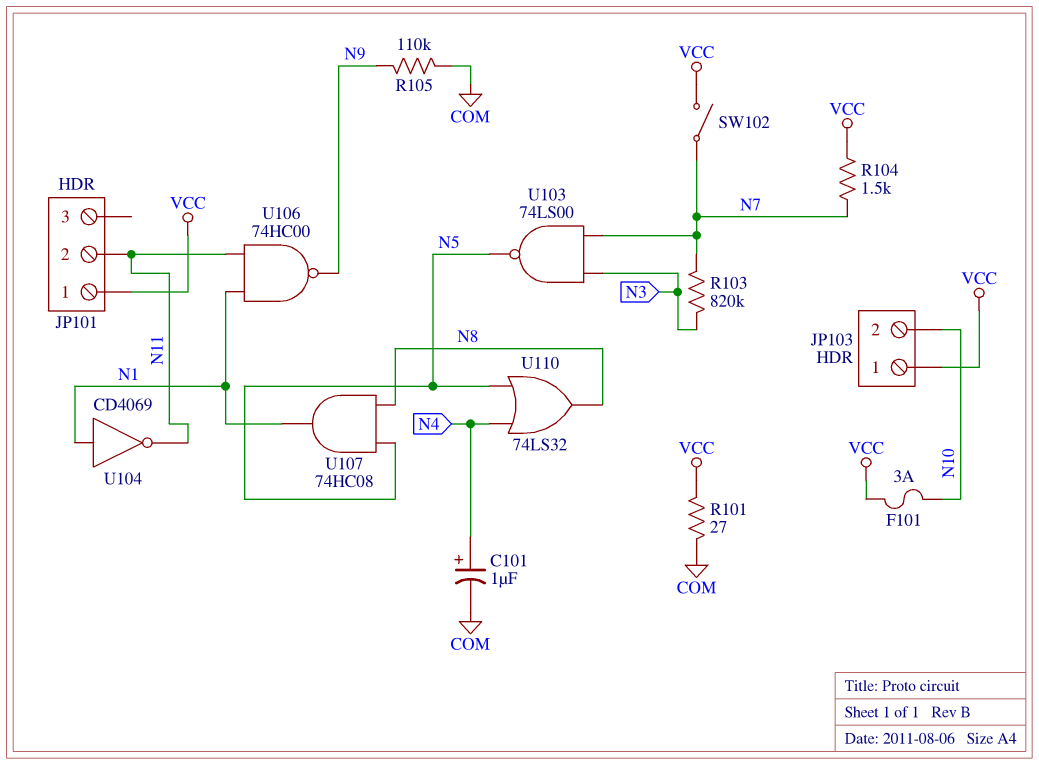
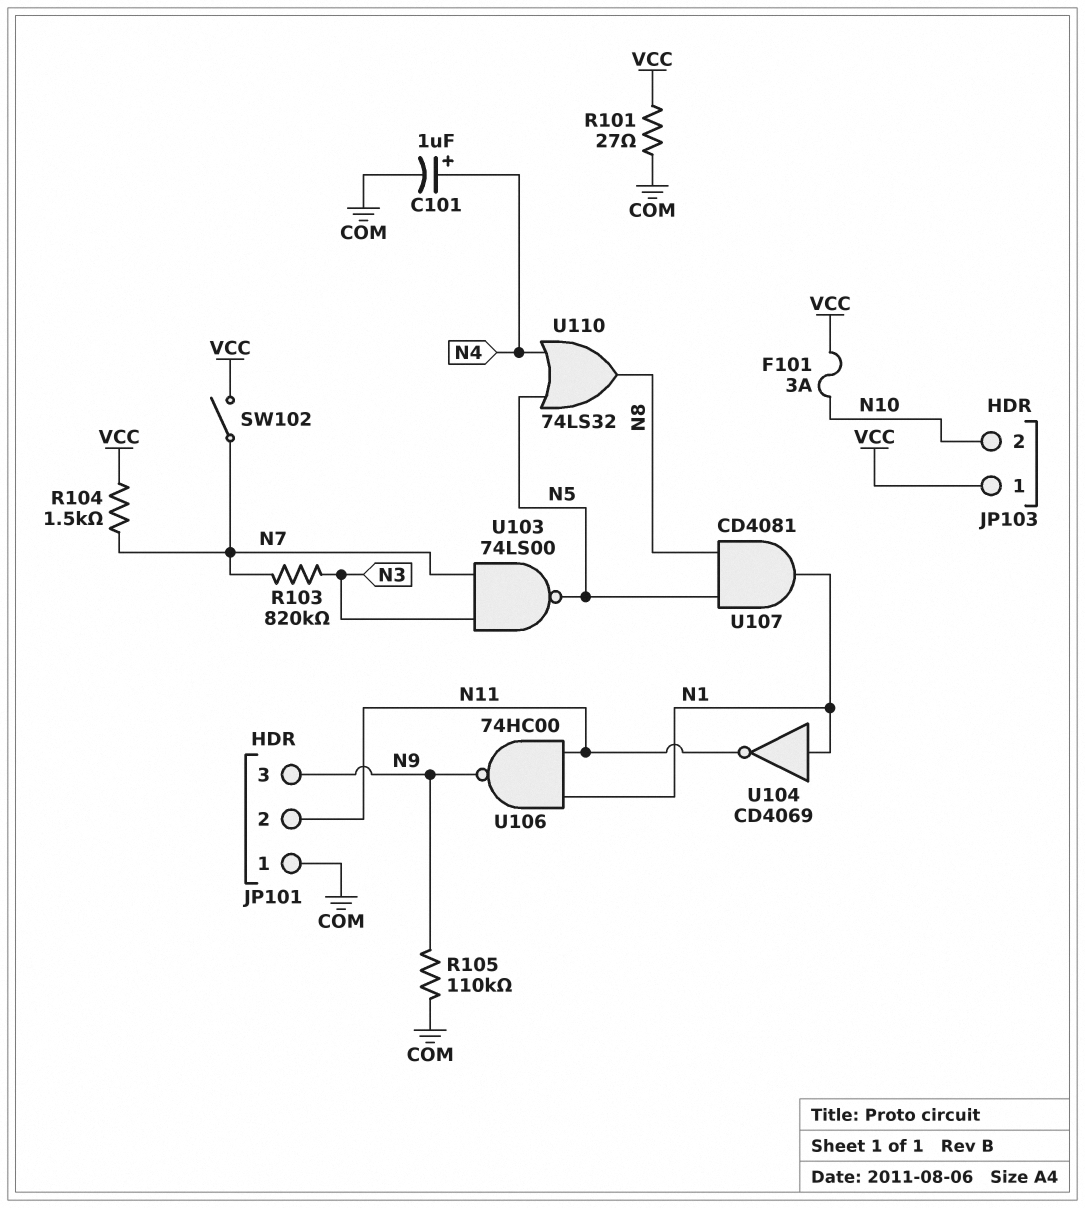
JP101 pin 1: VCC -> COM
JP101 pin 3: none -> N9
U107: AND 74HC08 (in N5, in N8, out N1) -> AND CD4081 (in N5, in N8, out N1)

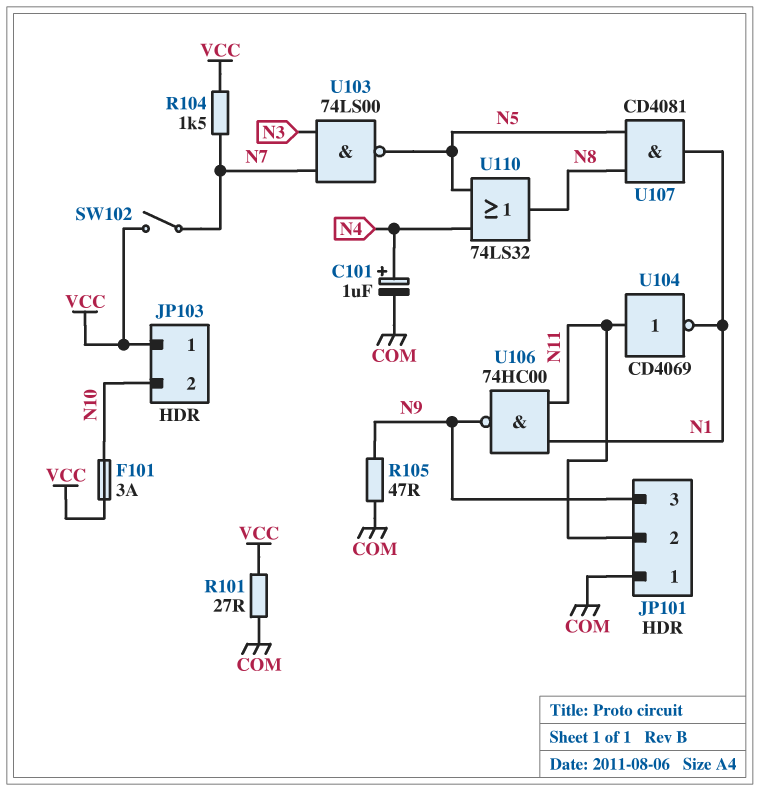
R103: 820k (N3, N7) -> none
R105: 110k (COM, N9) -> 47 (COM, N9)
U104: NOT CD4069 (in N1, out N11) -> NOT CD4069 (in N11, out N1)

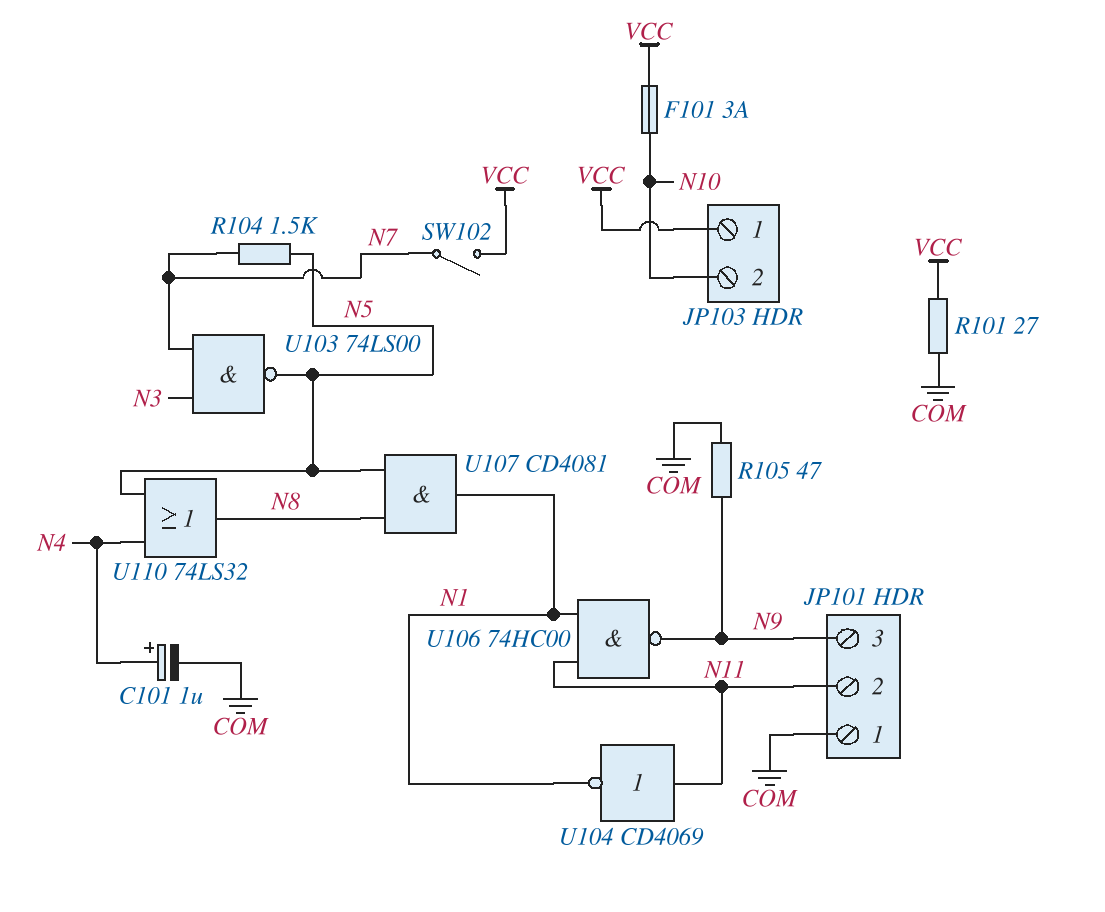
R104: 1.5k (N7, VCC) -> 1.5k (N5, N7)

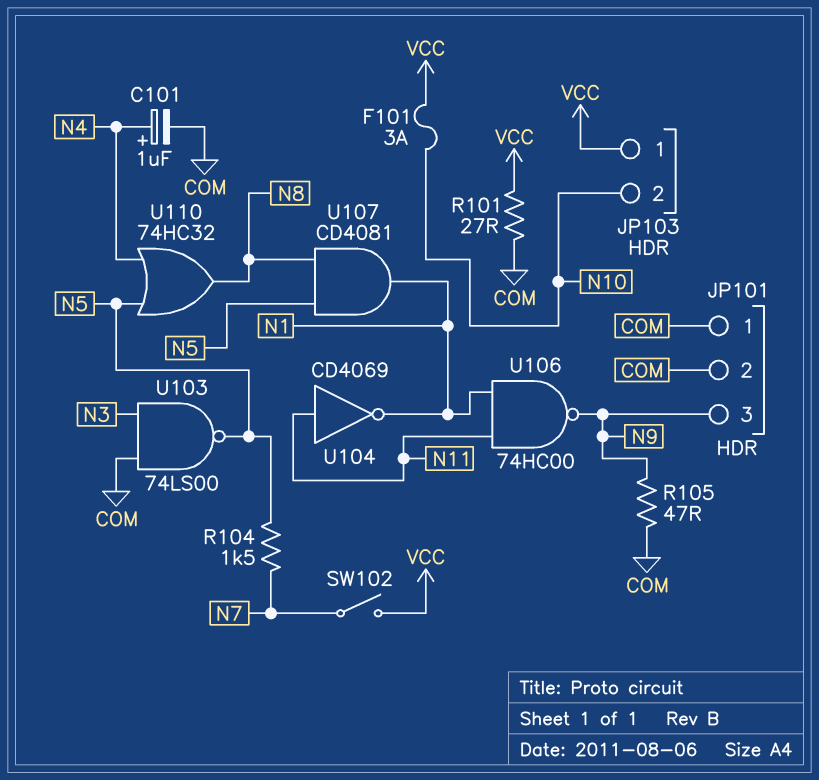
JP101 pin 2: N11 -> COM
U103: NAND 74LS00 (in N3, in N7, out N5) -> NAND 74LS00 (in COM, in N3, out N5)
U110: OR 74LS32 (in N4, in N5, out N8) -> OR 74HC32 (in N4, in N5, out N8)

